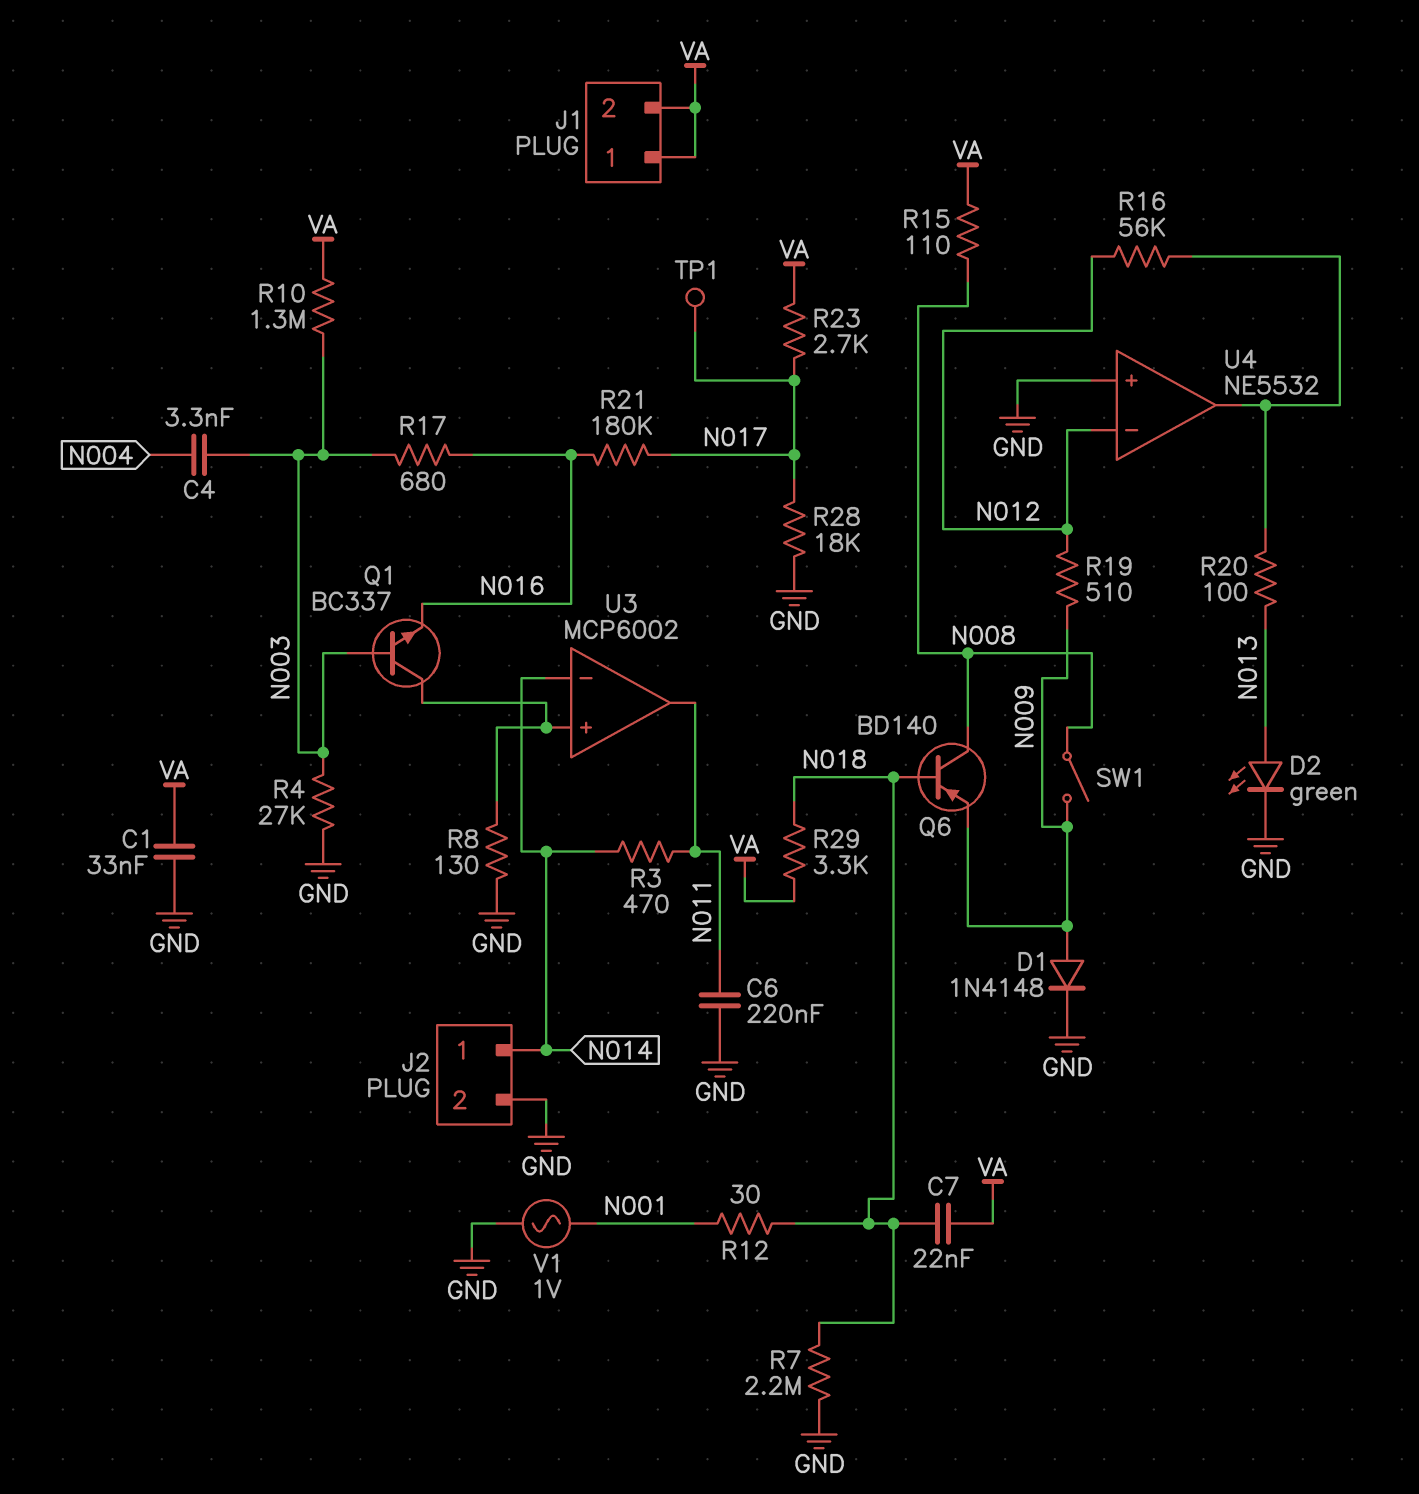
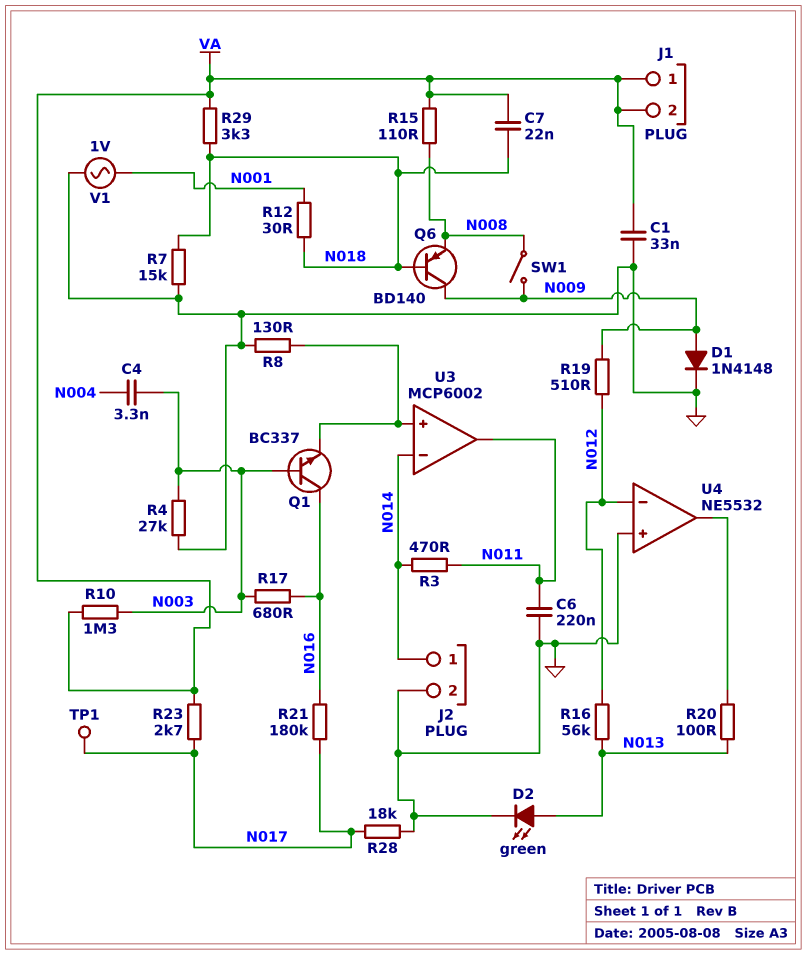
Q1: NPN BC337 (B N003, C U3/in+, E N016) -> NPN BC337 (B N003, C N016, E U3/in+)
Q6: PNP BD140 (B N018, C N008, E N009) -> PNP BD140 (B N018, C N009, E N008)
R7: 2.2M (GND, N018) -> 15k (GND, N018)
R16: 56k (N012, U4/out) -> 56k (N012, N013)

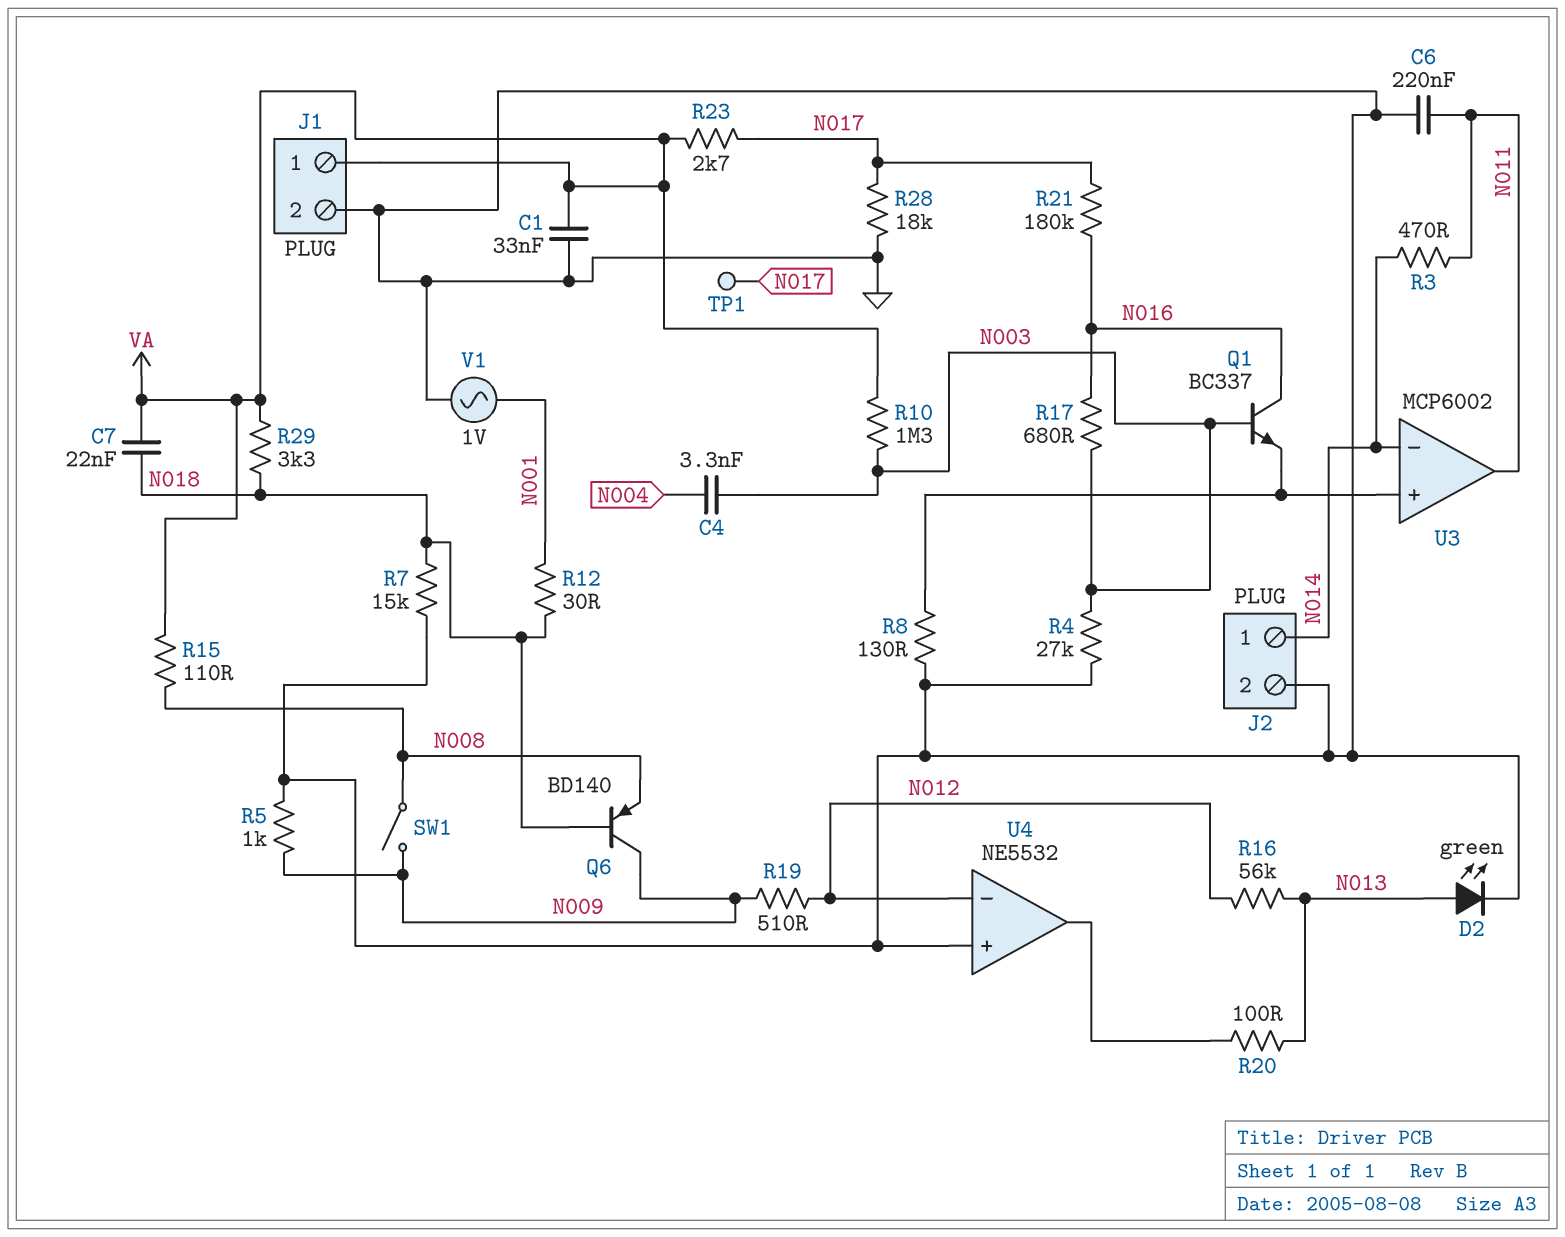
D1: diode 1N4148 (A N009, K GND) -> none
J1 pin 2: VA -> GND
R5: none -> 1k (GND, N009)

